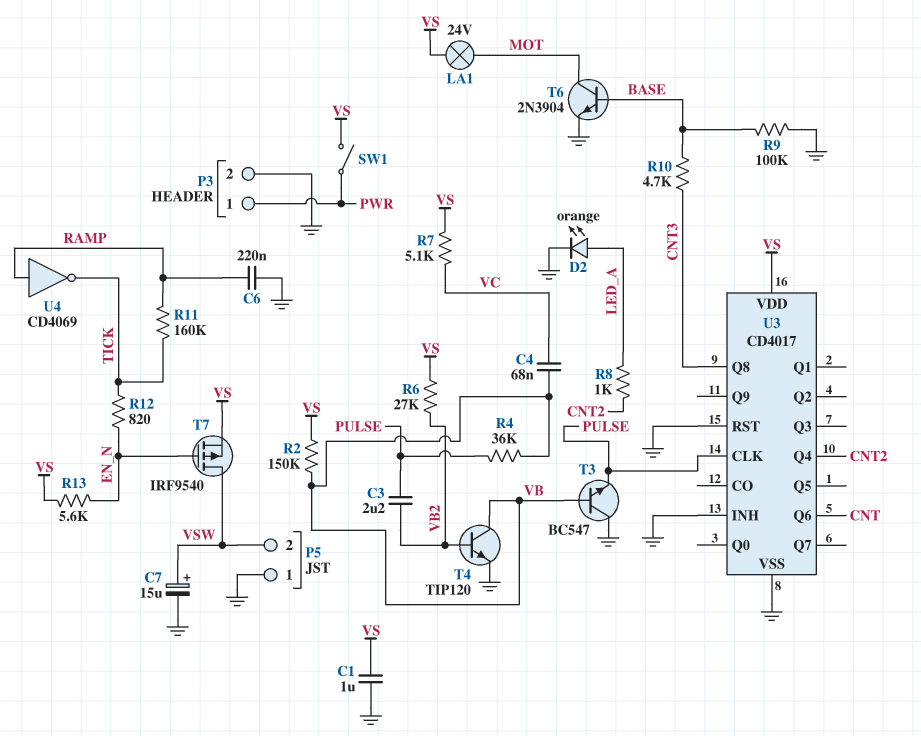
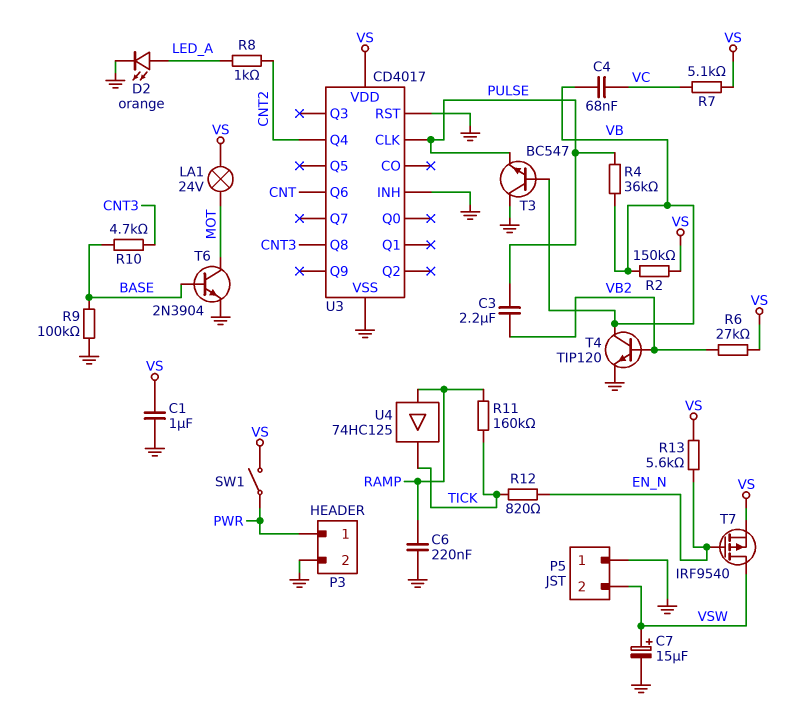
U4: NOT CD4069 (in RAMP, out TICK) -> buffer 74HC125 (in RAMP, out TICK)

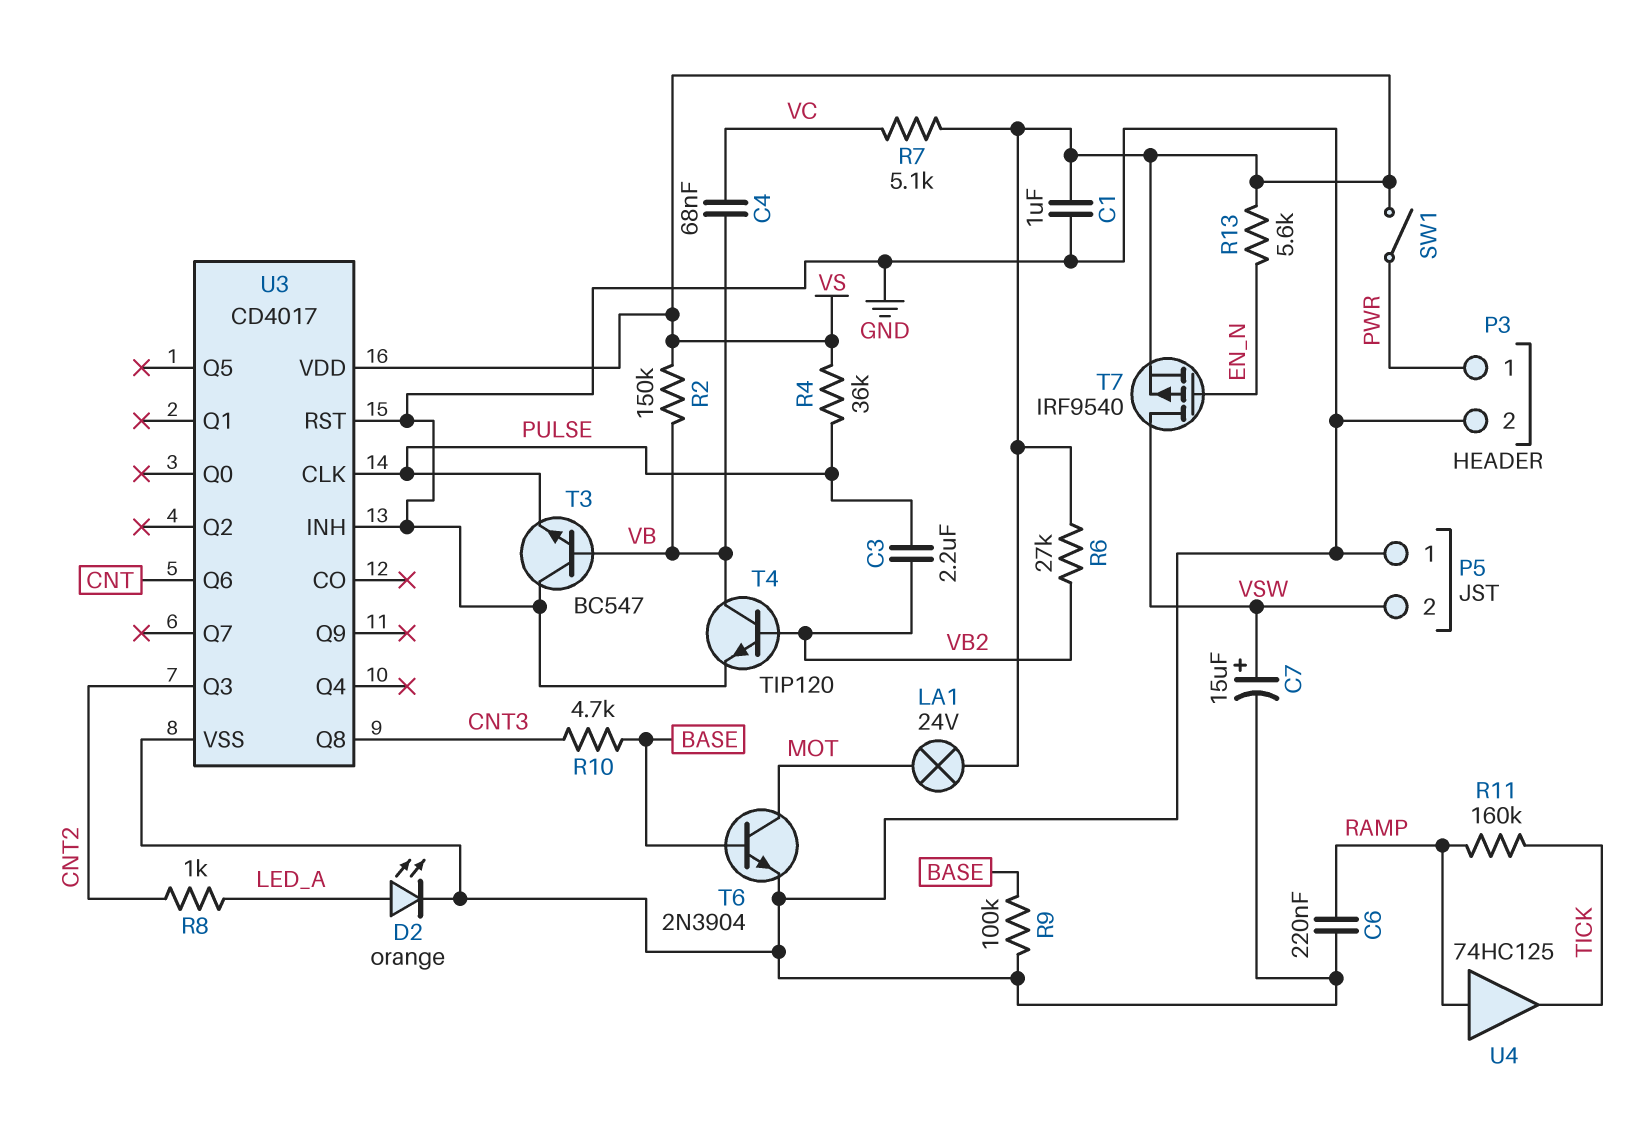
R4: 36k (PULSE, VB) -> 36k (PULSE, VS)
R12: 820 (EN_N, TICK) -> none
U3 pin Q3: none -> CNT2
U3 pin Q4: CNT2 -> none

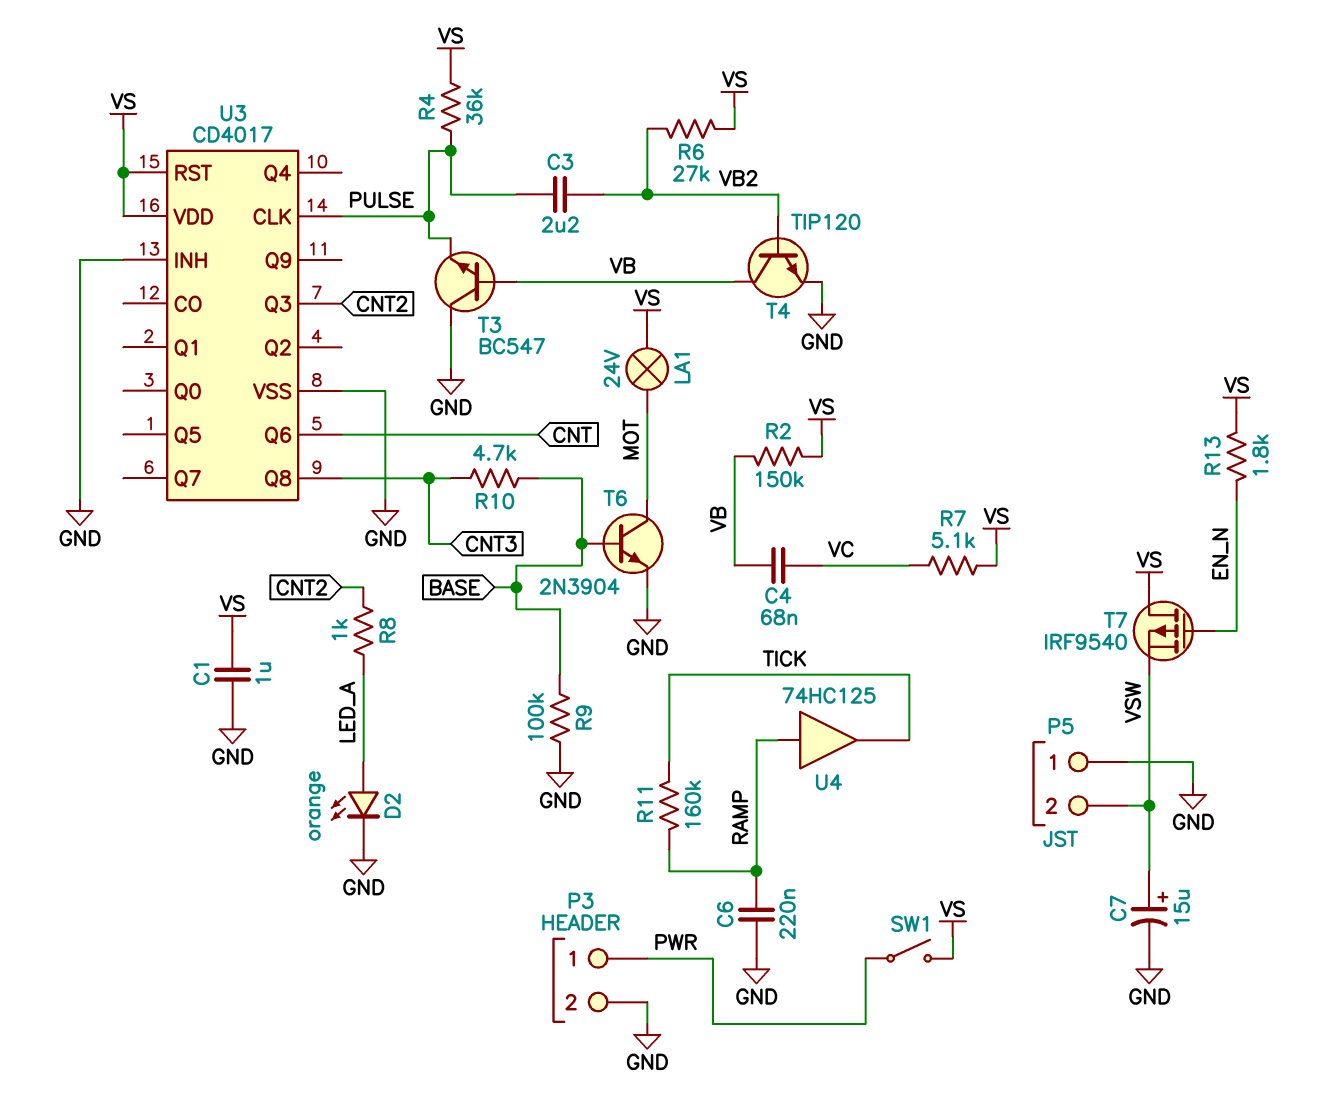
R13: 5.6k (EN_N, VS) -> 1.8k (EN_N, VS)
T7: PMOS IRF9540 (G EN_N, D VSW, S VS) -> PMOS IRF9540 (G EN_N, D VS, S VSW)
U3 pin RST: GND -> VS

